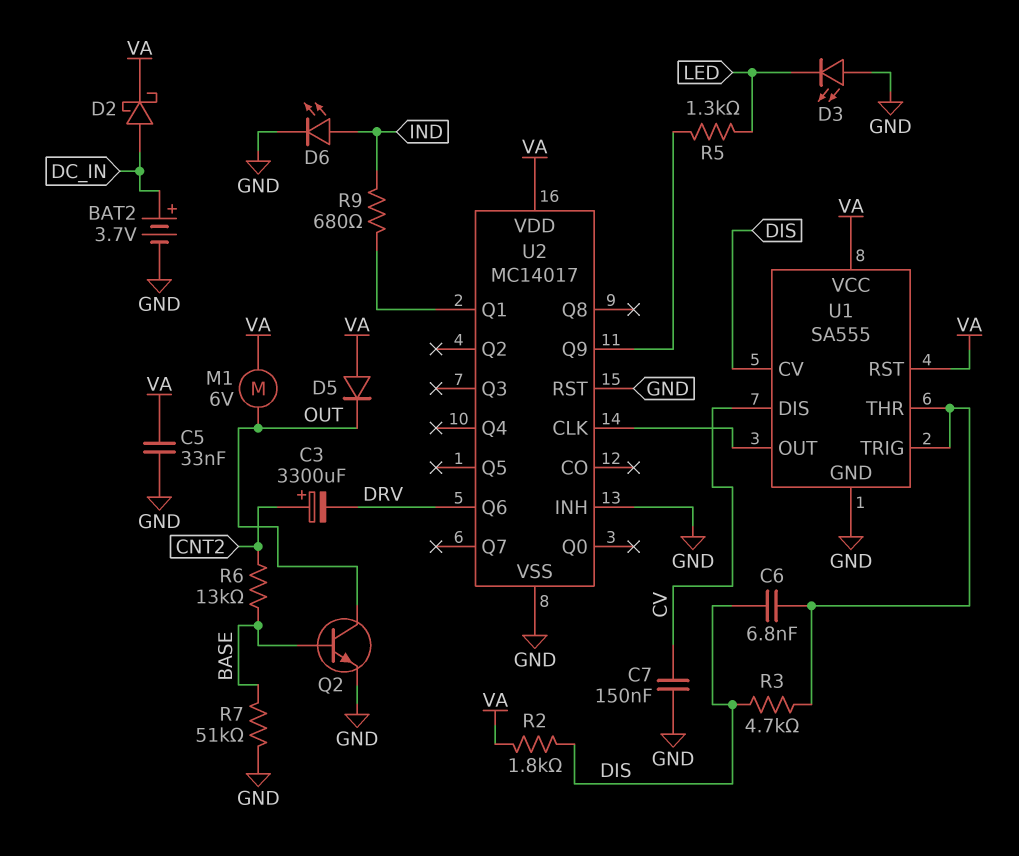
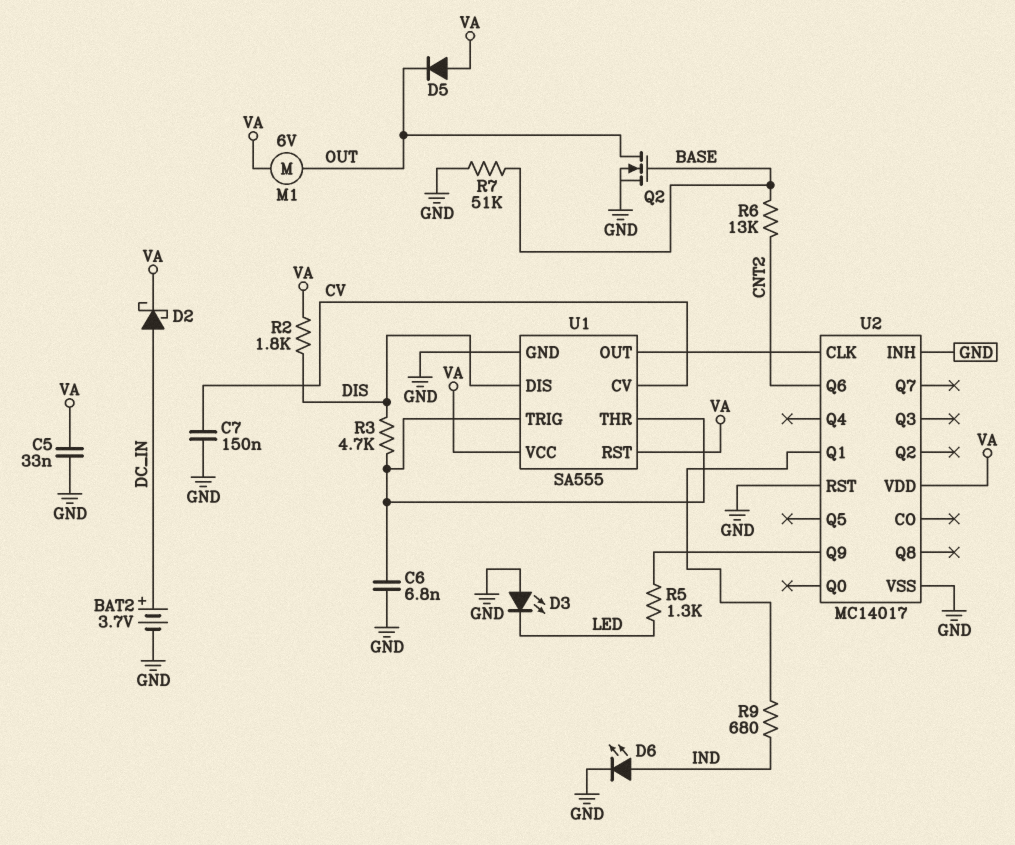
C3: 3300uF (plus CNT2, minus DRV) -> none
C6: 6.8nF (DIS, U1/THR) -> 6.8nF (GND, U1/THR)
Q2: NPN (B BASE, C OUT, E GND) -> NMOS (G BASE, D OUT, S GND)
U1 pin CV: DIS -> CV
U1 pin DIS: CV -> DIS
U2 pin Q6: DRV -> CNT2

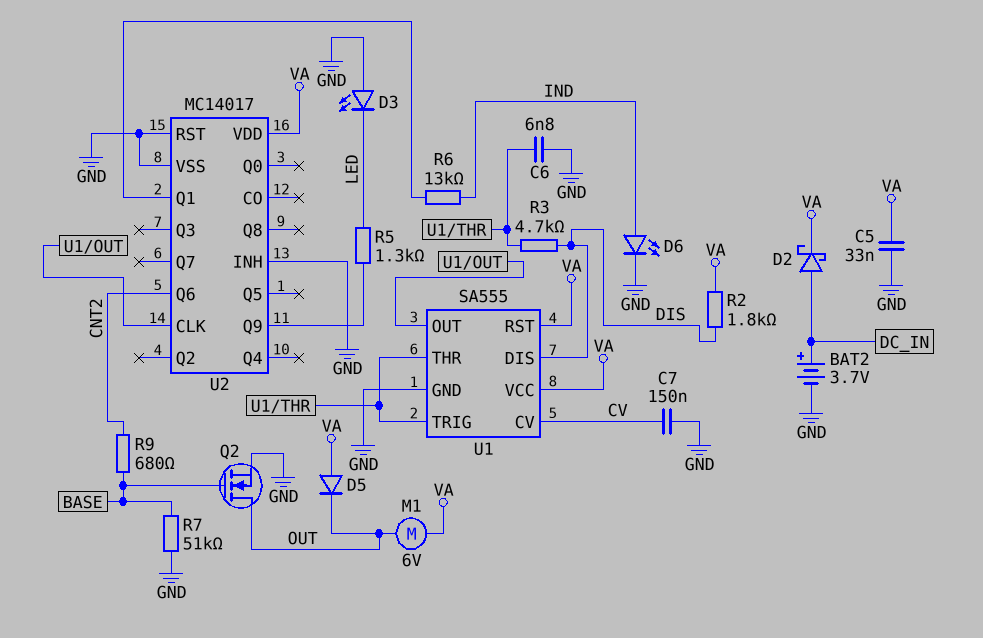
R6: 13k (BASE, CNT2) -> 13k (IND, U2/Q1)
R9: 680 (IND, U2/Q1) -> 680 (BASE, CNT2)

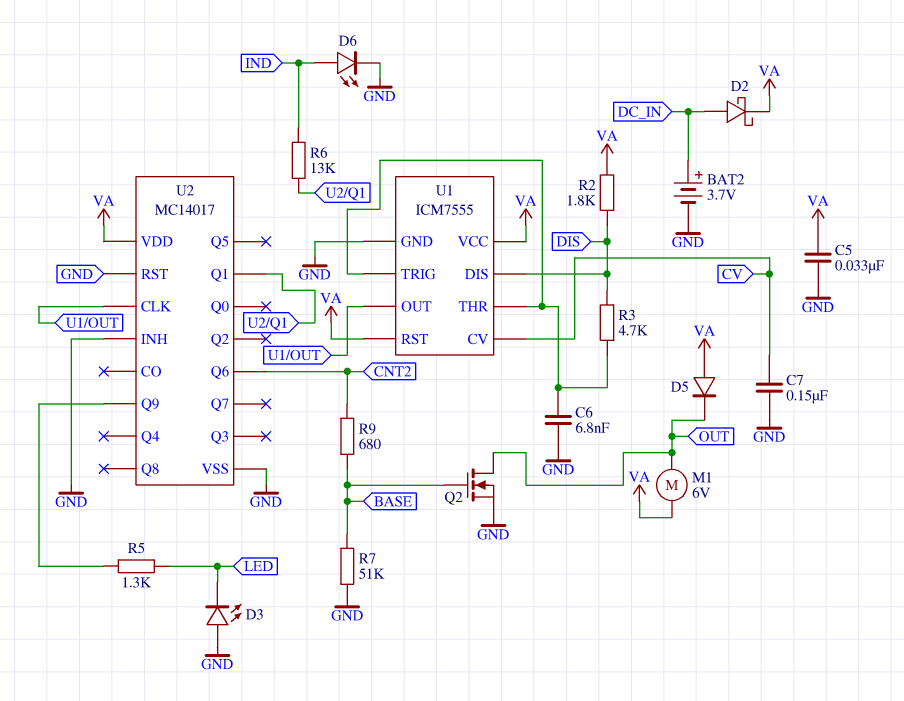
U1: SA555 -> ICM7555

